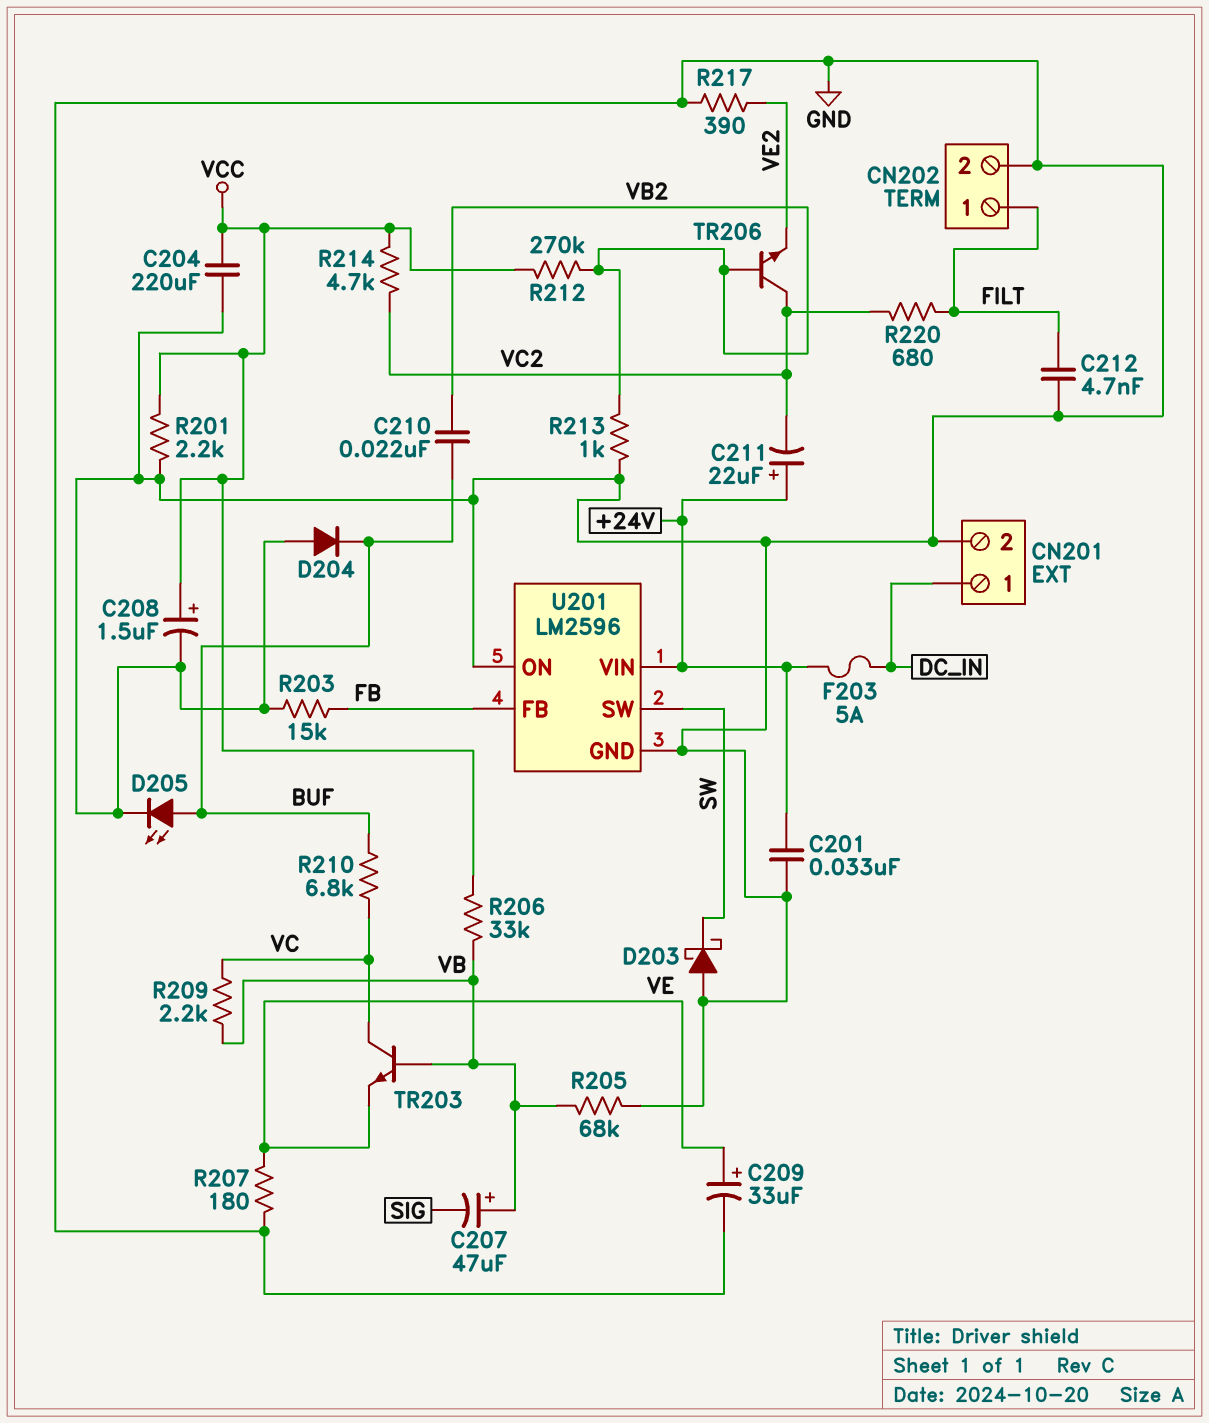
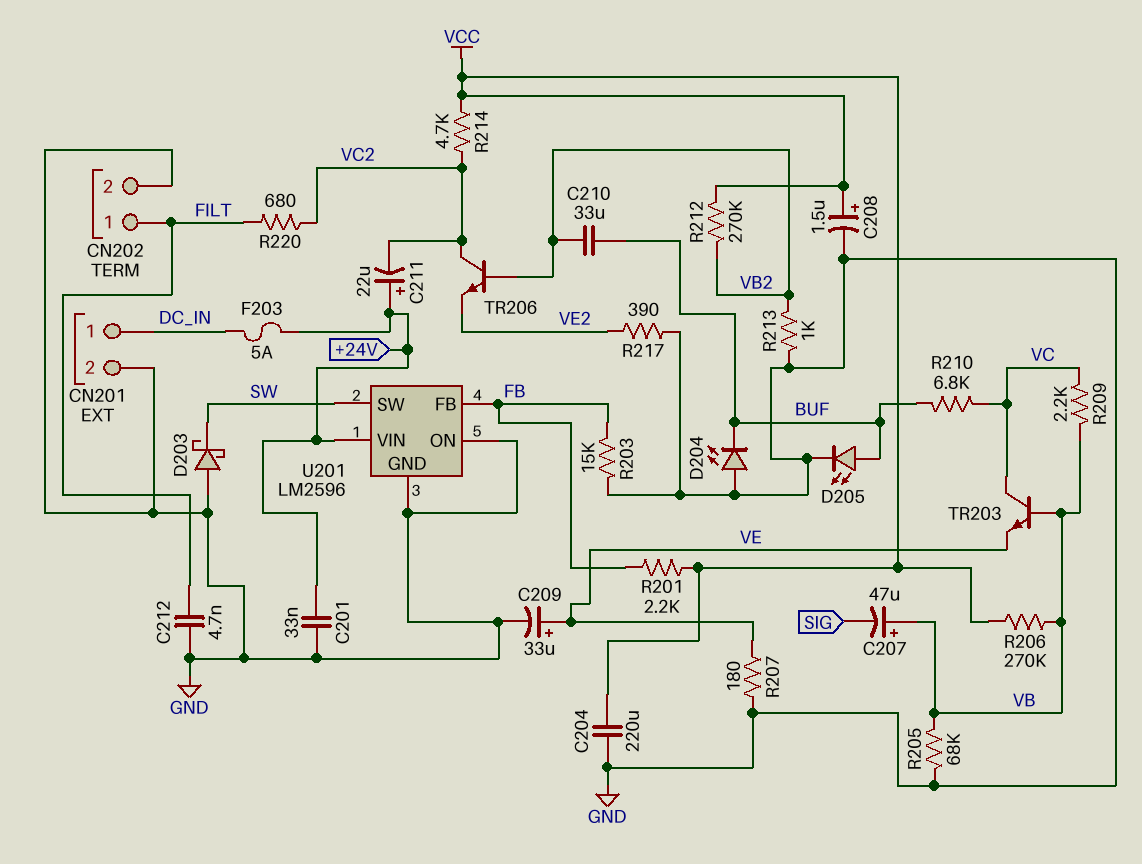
C210: 22nF (BUF, VB2) -> 33uF (BUF, VB2)
D204: diode (A GND, K BUF) -> LED (A GND, K BUF)
R201: 2.2k (GND, VCC) -> 2.2k (FB, VCC)
R206: 33k (VB, VCC) -> 270k (VB, VCC)

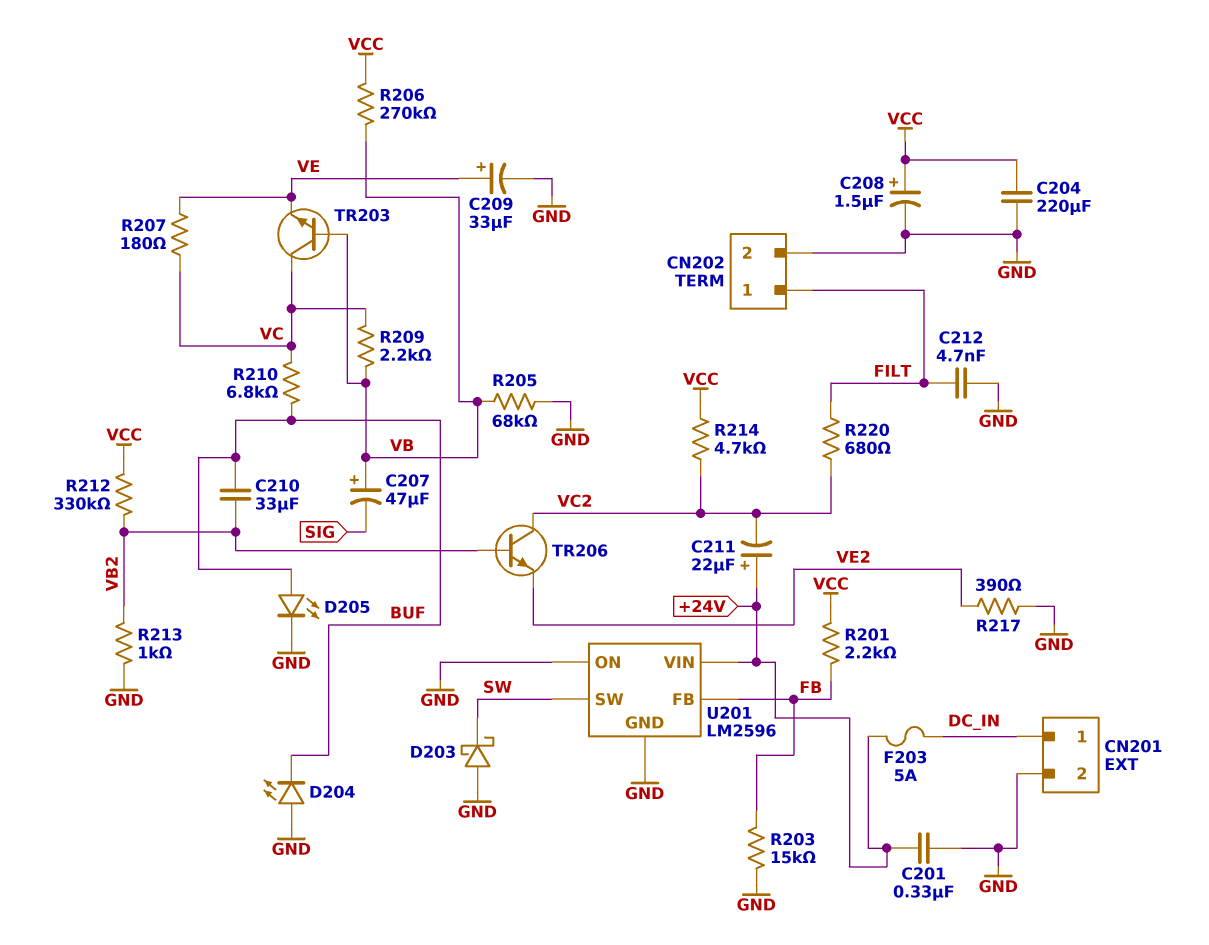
C201: 33nF (+24V, GND) -> 330nF (+24V, GND)
R207: 180 (GND, VE) -> 180 (VC, VE)
R212: 270k (VB2, VCC) -> 330k (VB2, VCC)

